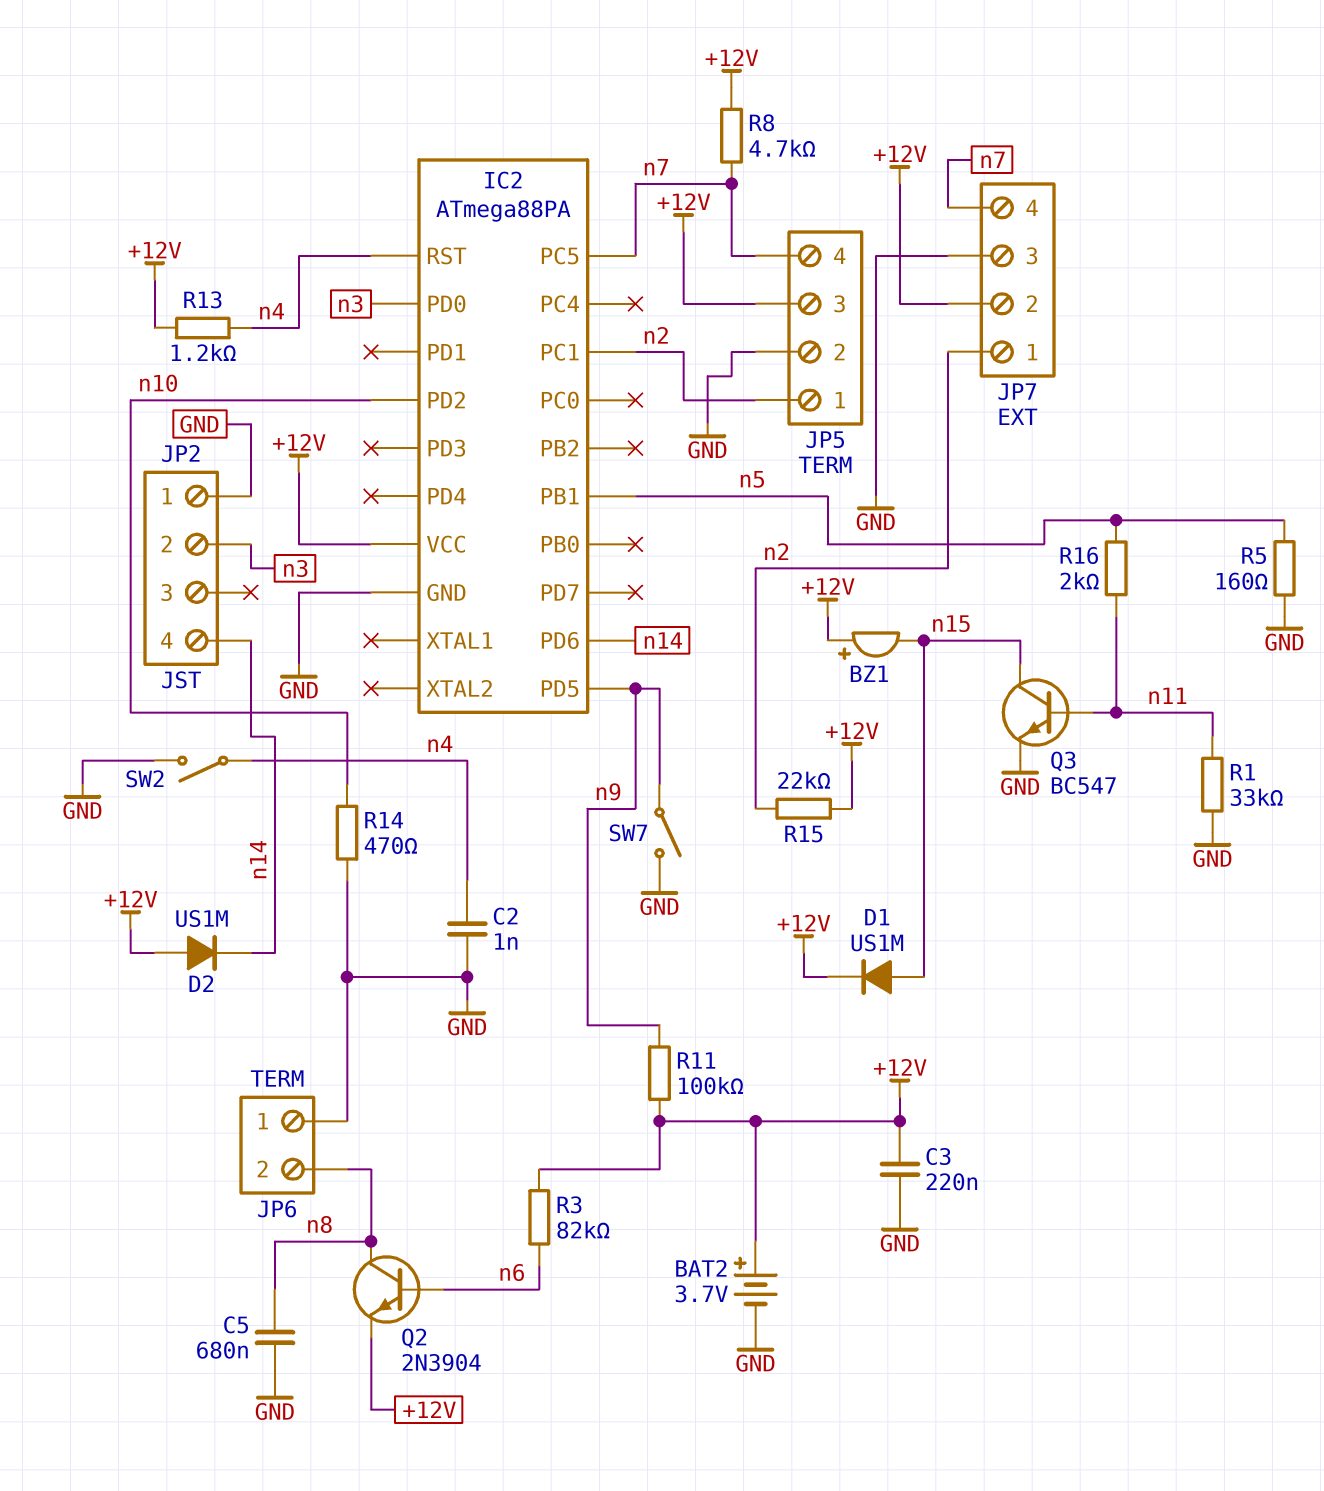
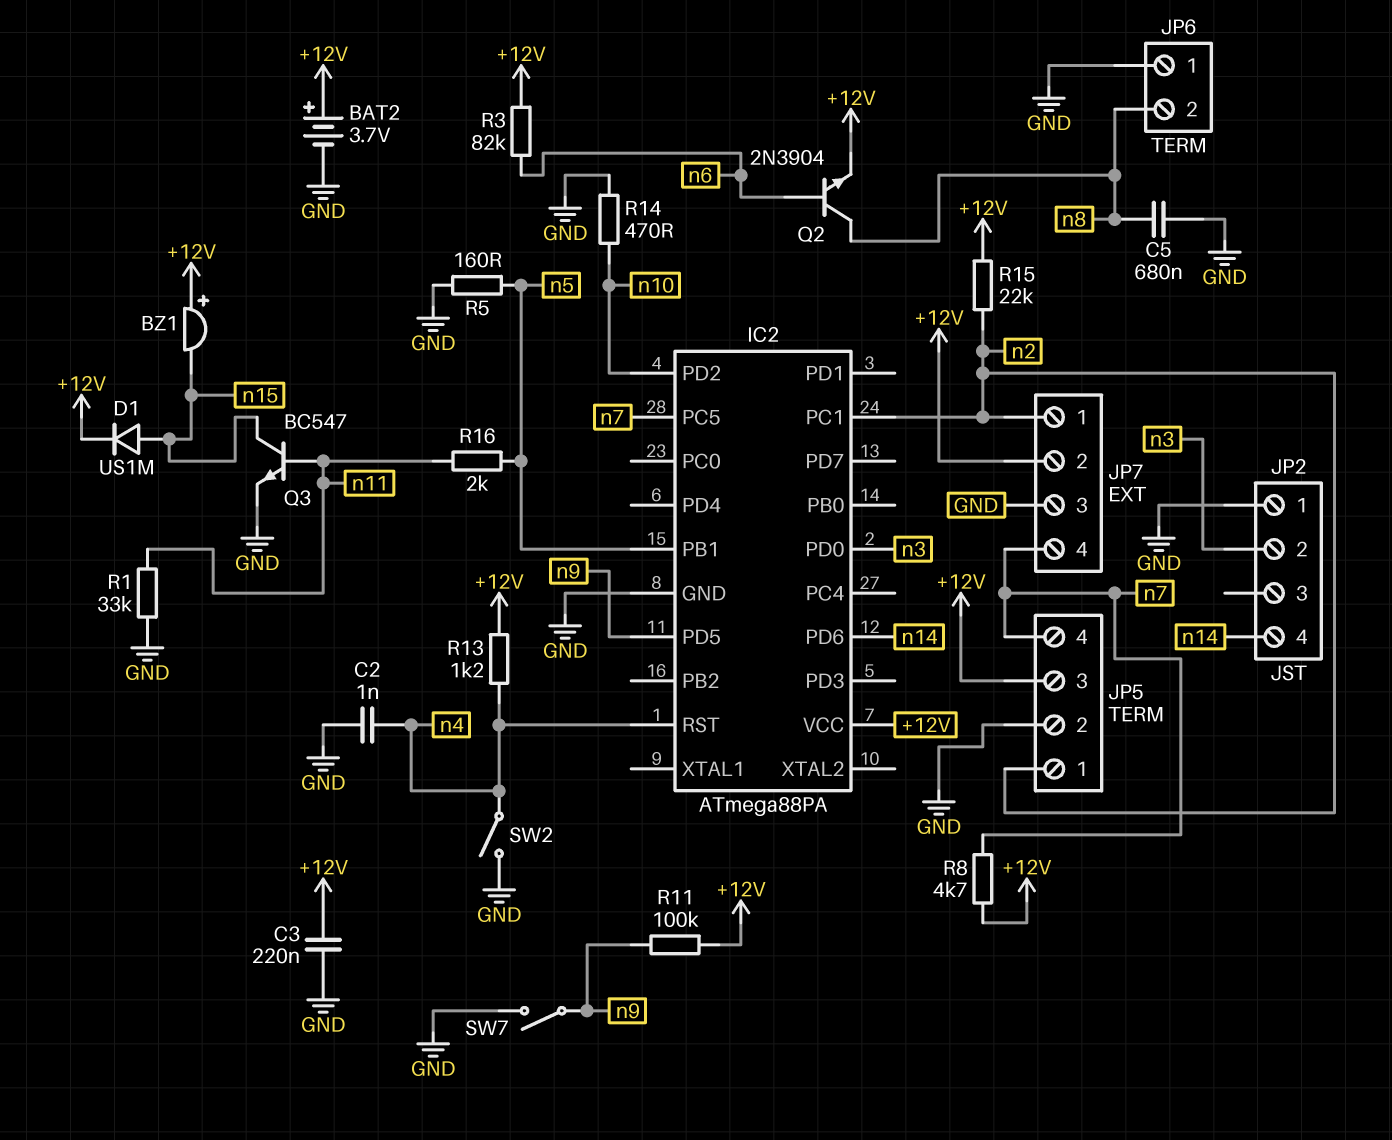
D2: diode US1M (A +12V, K n14) -> none

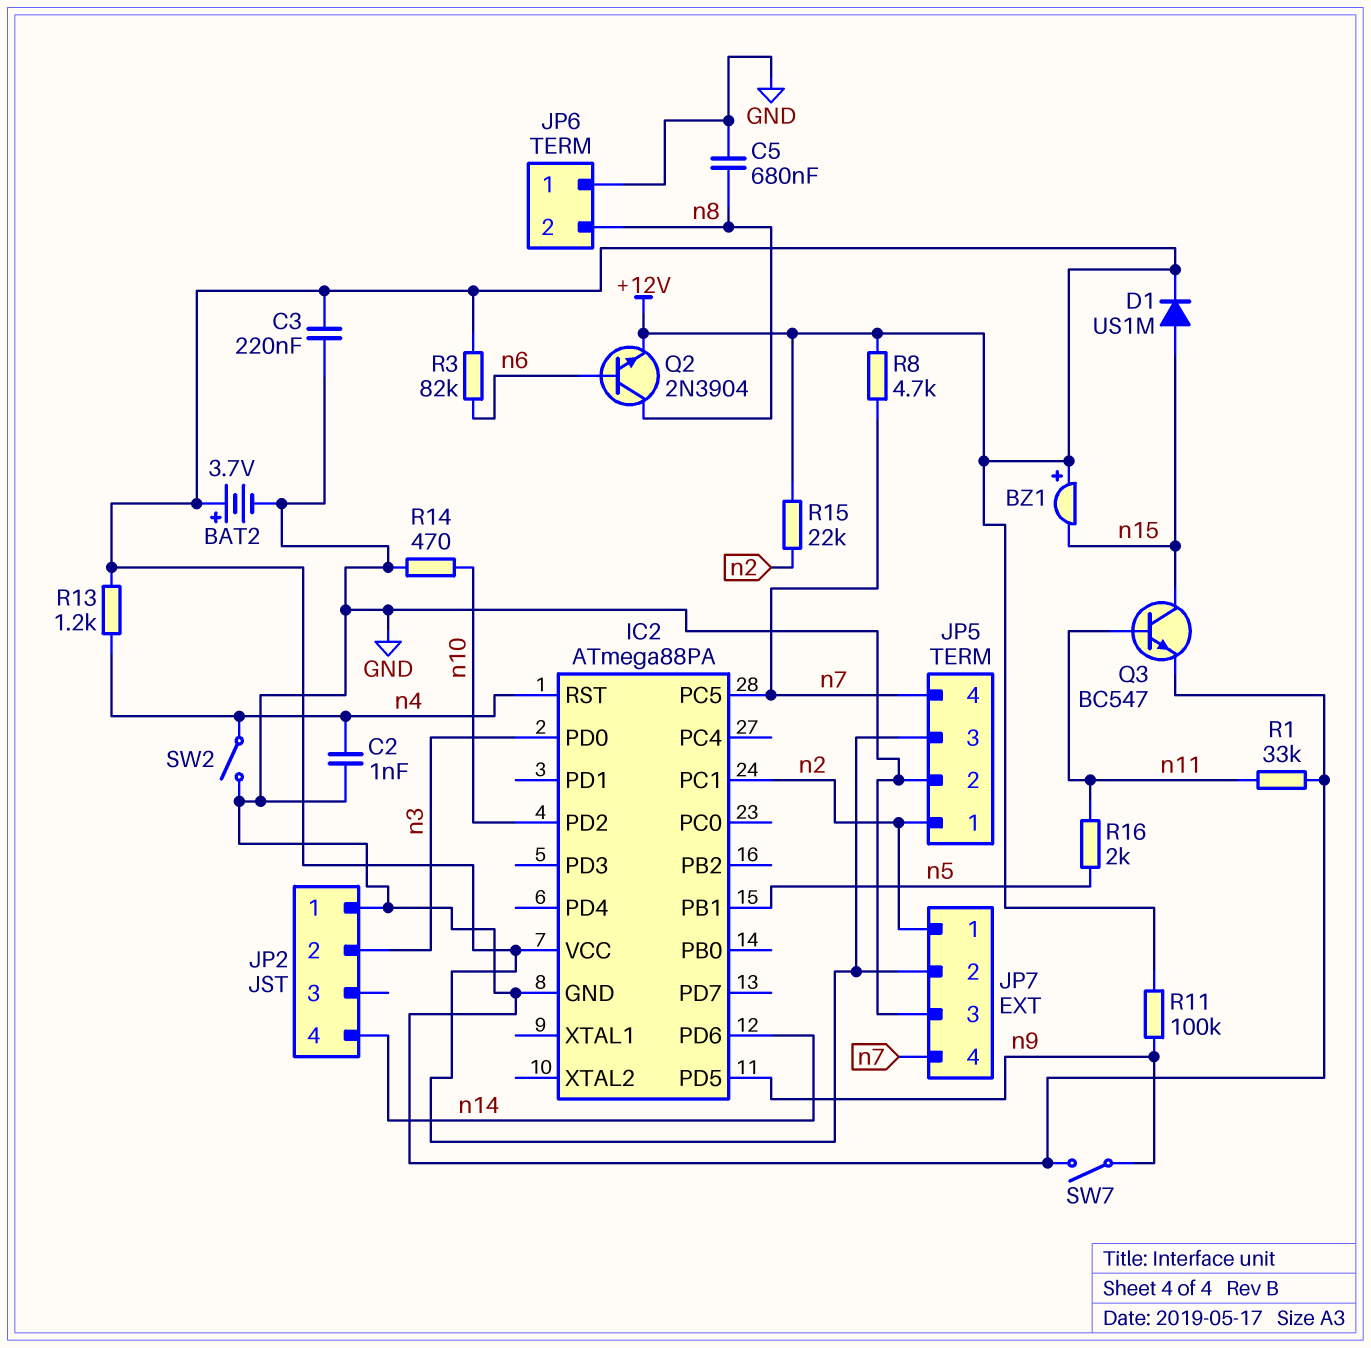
R5: 160 (GND, n5) -> none

